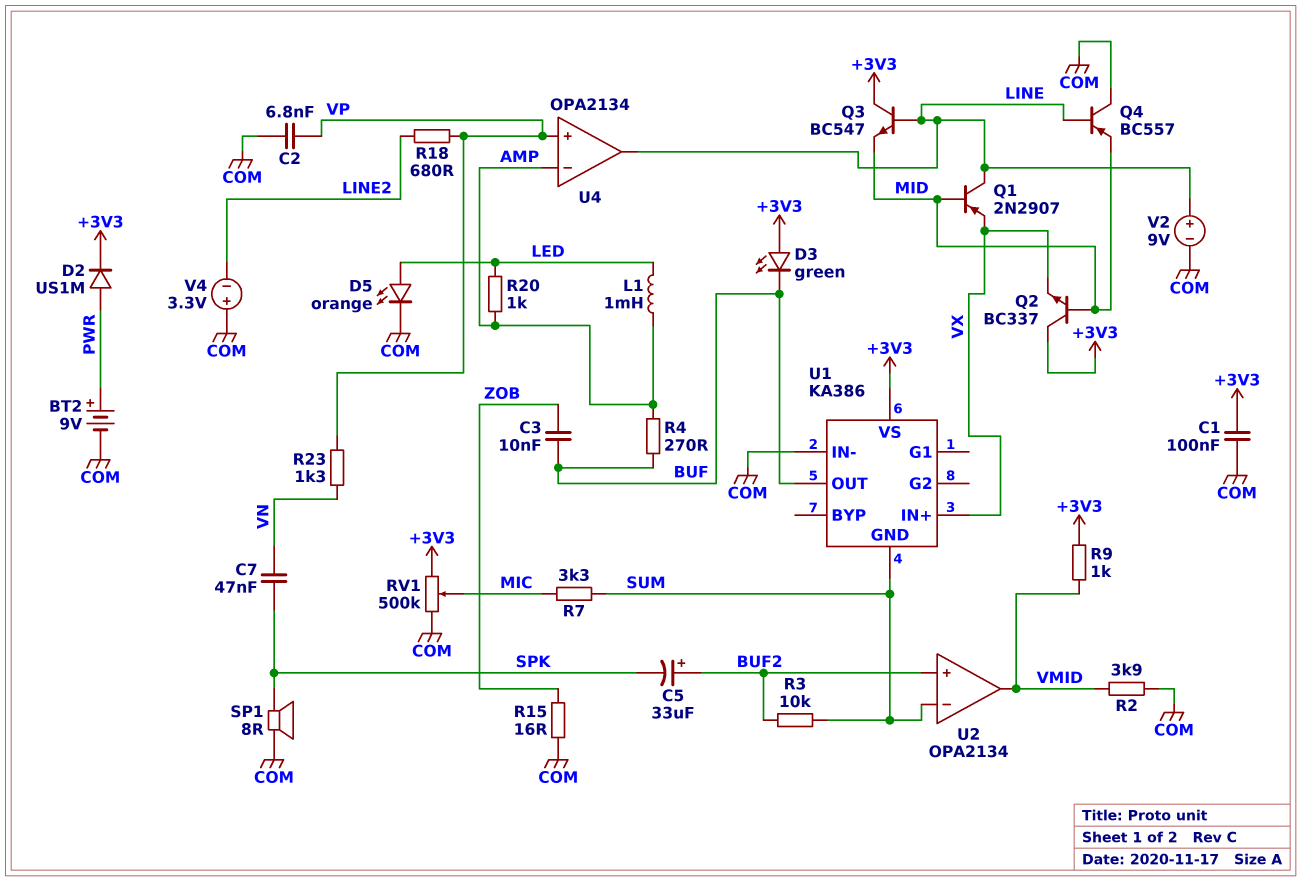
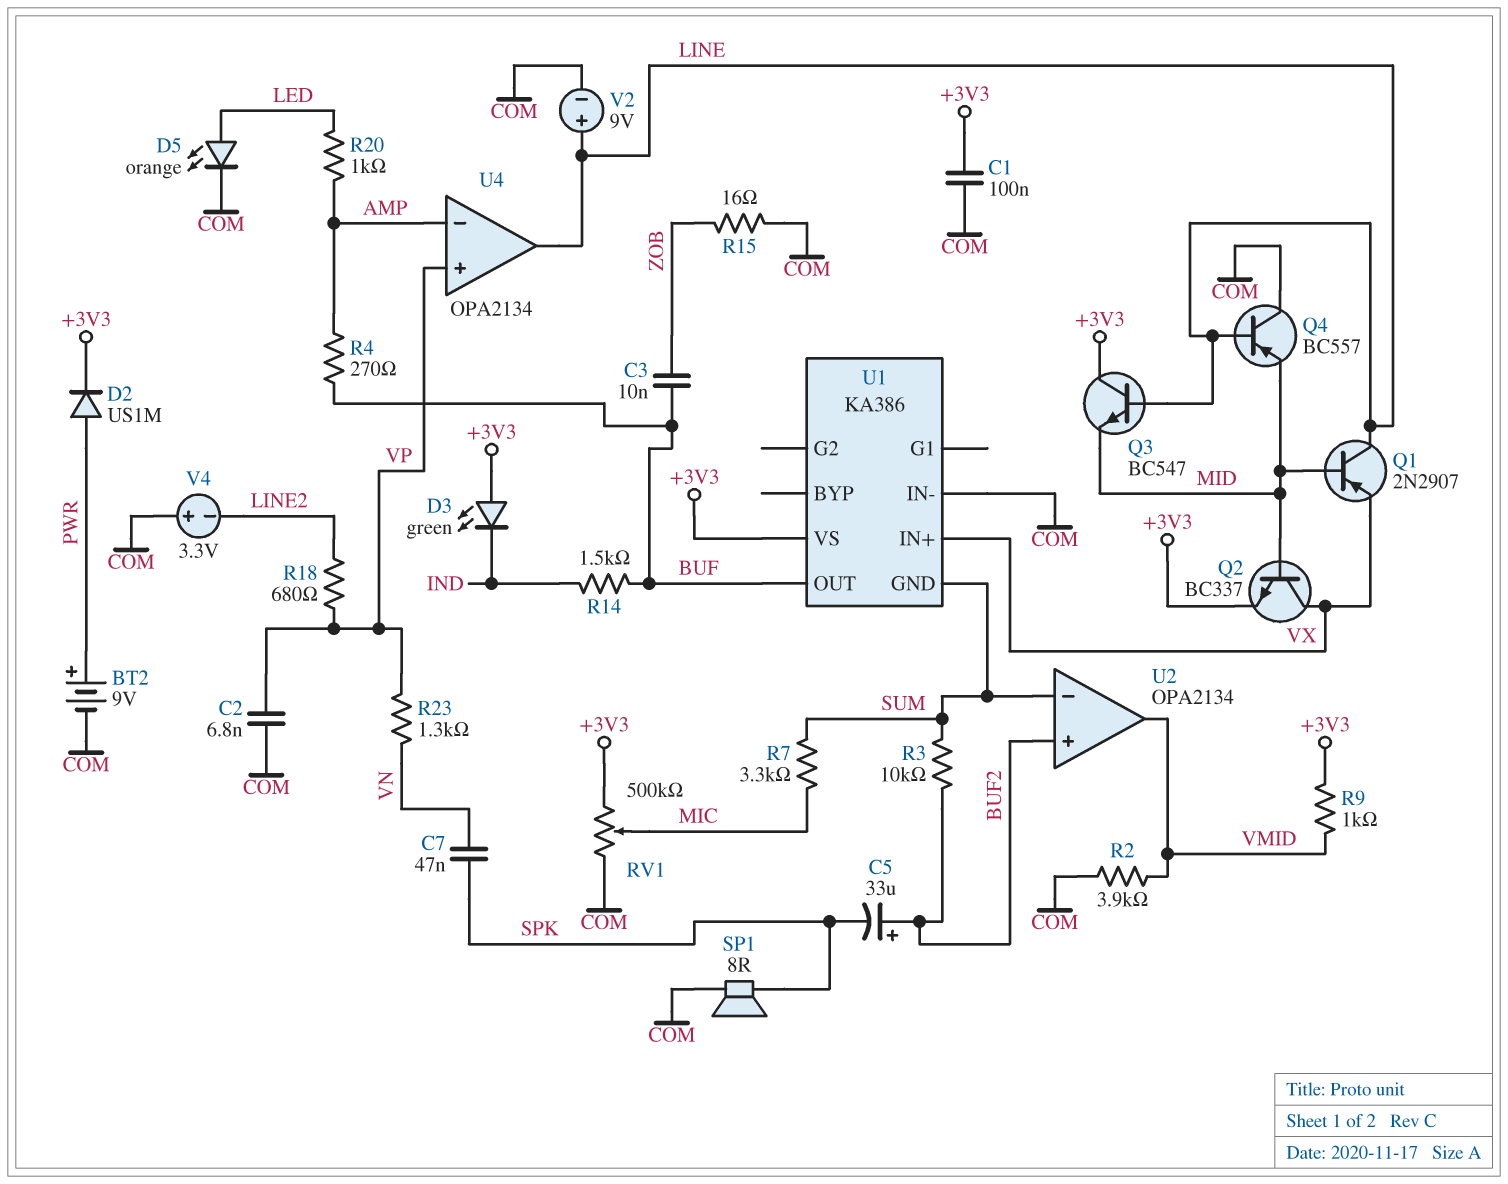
D3: LED green (A +3V3, K BUF) -> LED green (A +3V3, K IND)
L1: 1mH (AMP, LED) -> none
Q2: NPN BC337 (B MID, C +3V3, E VX) -> NPN BC337 (B MID, C VX, E +3V3)
R14: none -> 1.5k (BUF, IND)

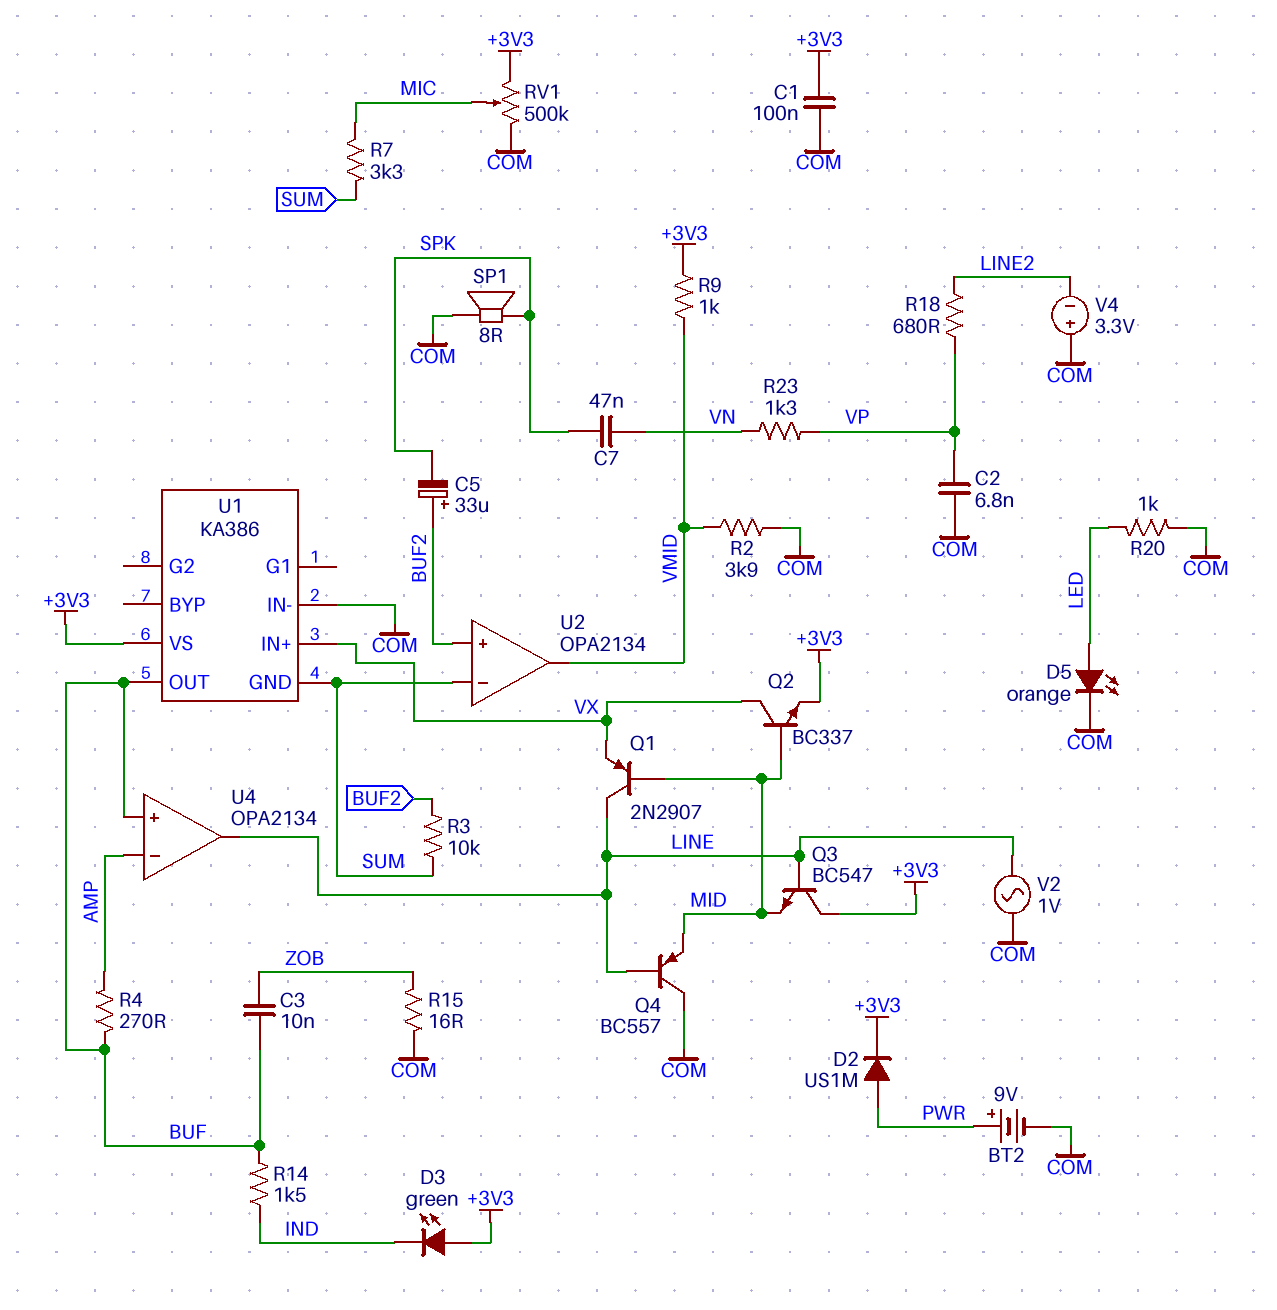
R20: 1k (AMP, LED) -> 1k (COM, LED)
U4 pin in+: VP -> BUF
V2: 9V (plus LINE, minus COM) -> AC 1V (COM, LINE)

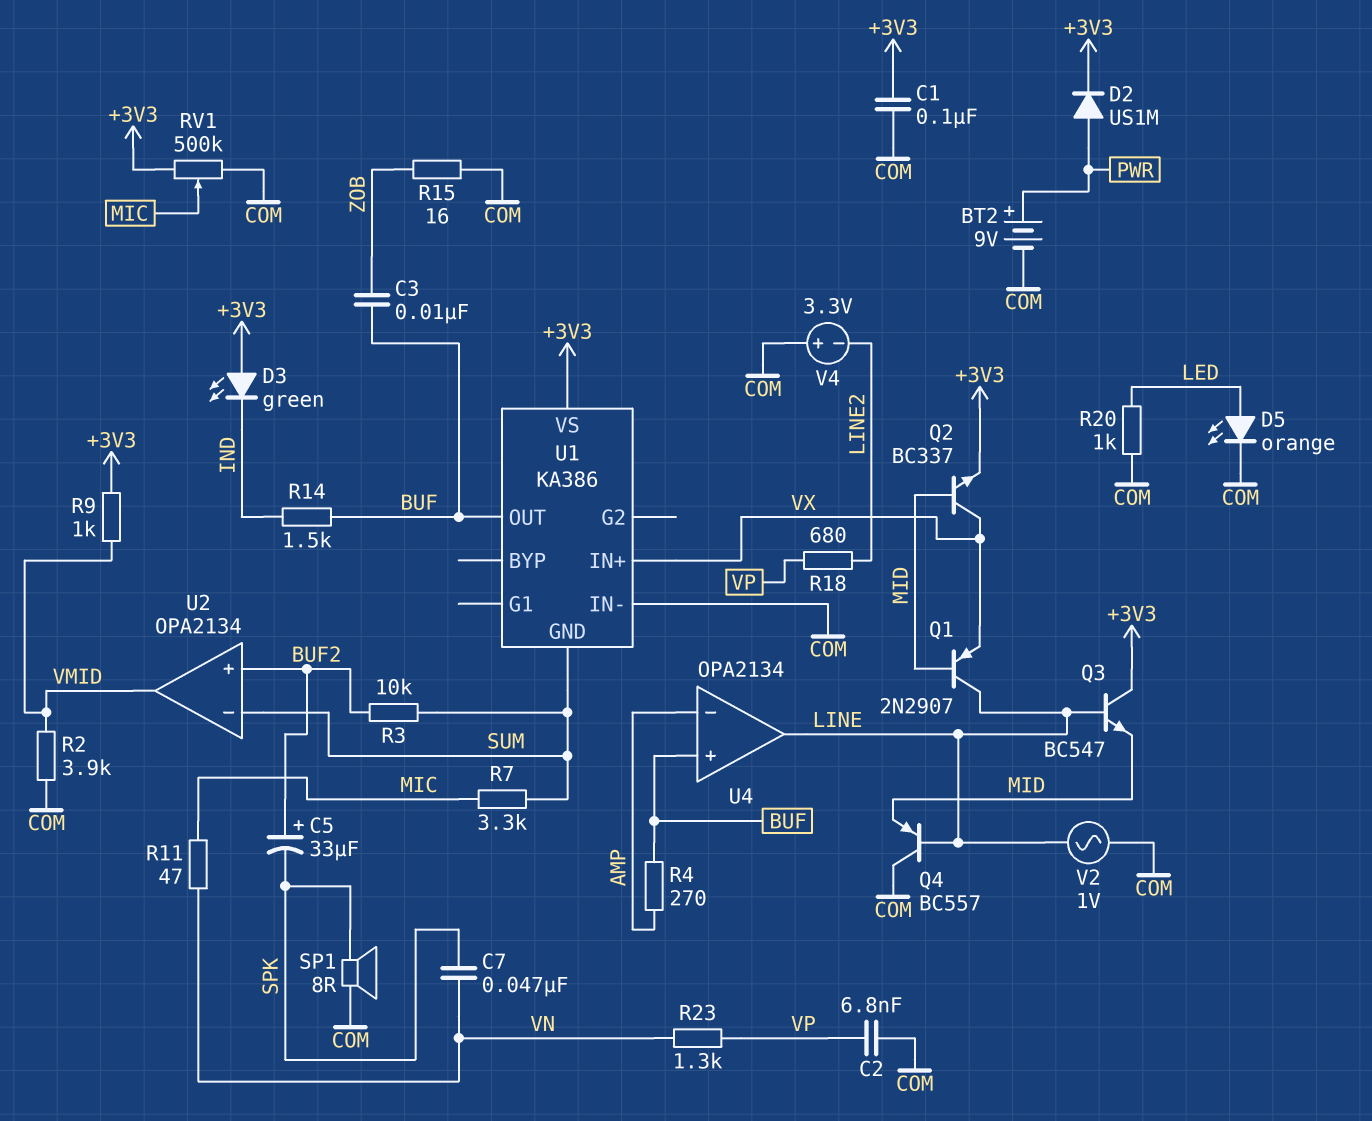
R11: none -> 47 (MIC, VN)

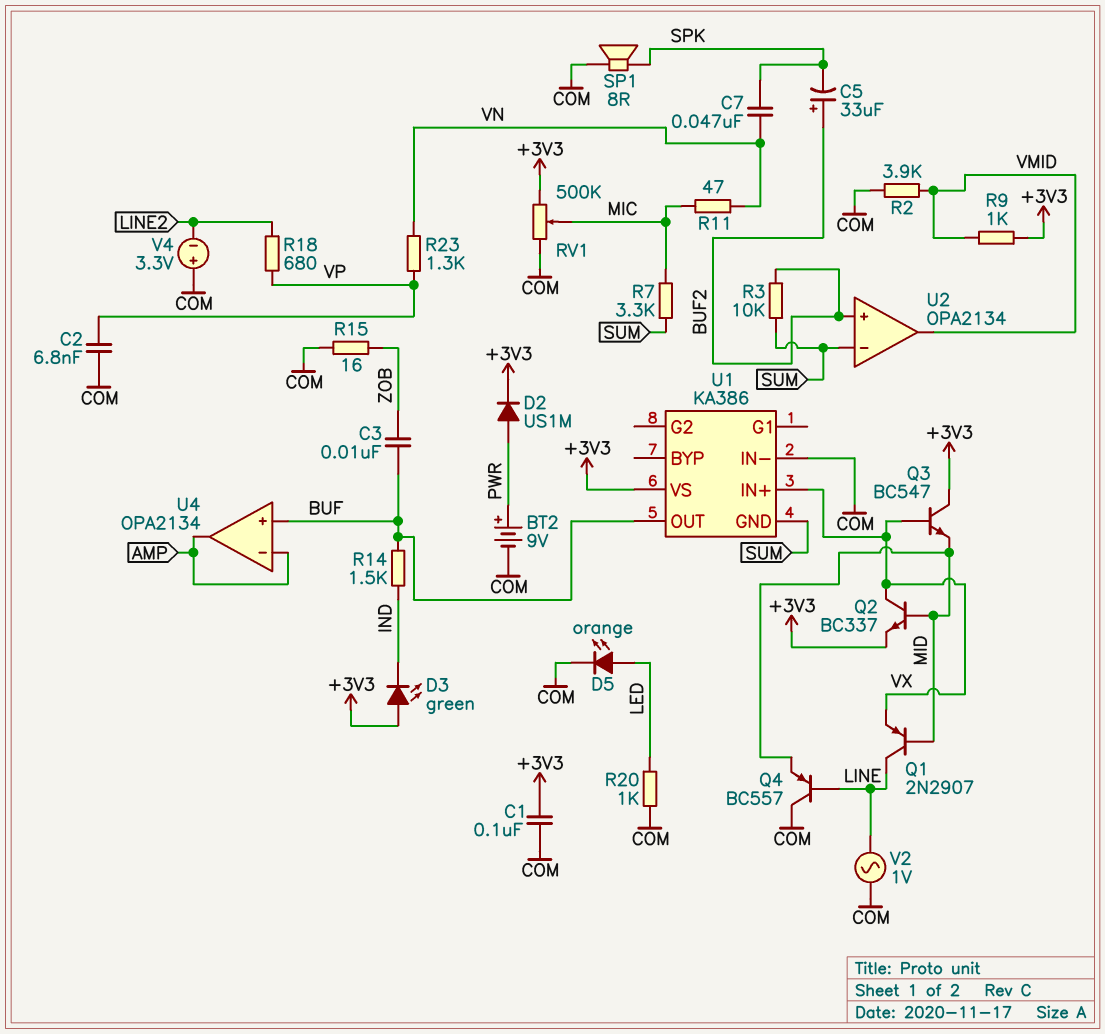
Q3: NPN BC547 (B LINE, C +3V3, E MID) -> NPN BC547 (B VX, C +3V3, E MID)
R4: 270 (AMP, BUF) -> none
U4 pin out: LINE -> AMP

